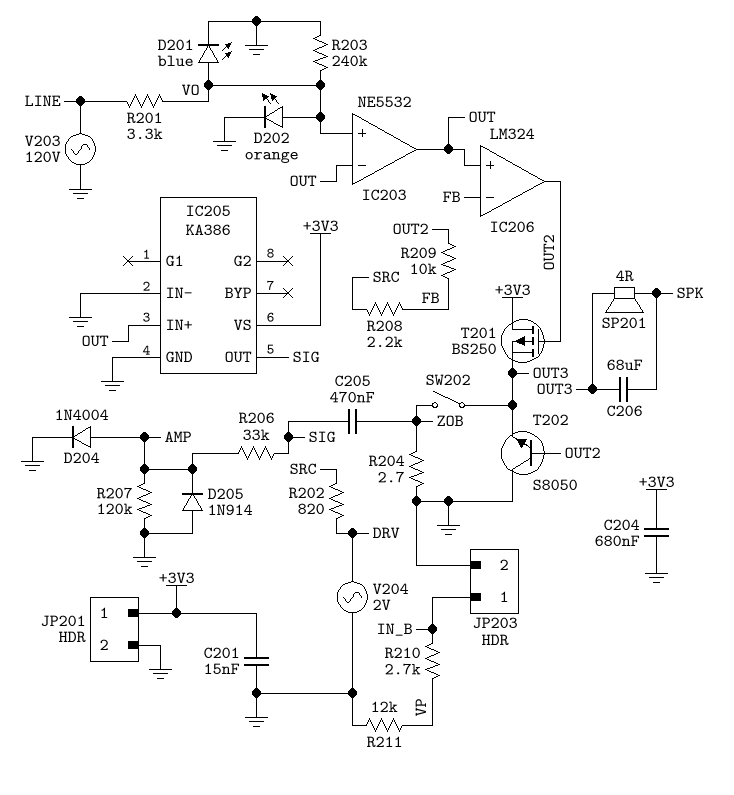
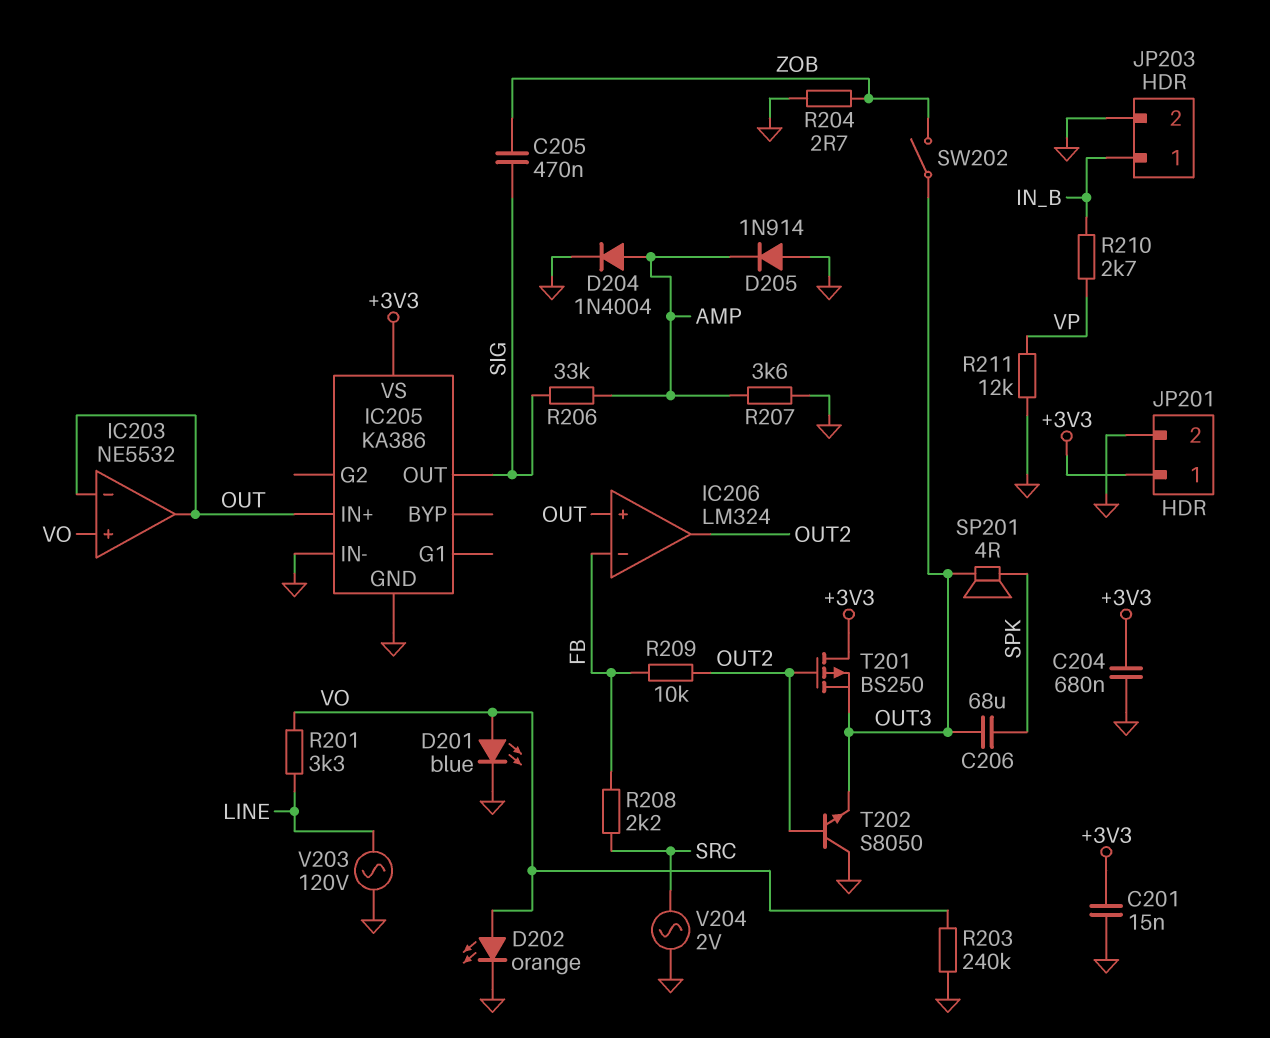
R202: 820 (DRV, SRC) -> none
R207: 120k (AMP, GND) -> 3.6k (AMP, GND)
V204: AC 2V (DRV, GND) -> AC 2V (GND, SRC)

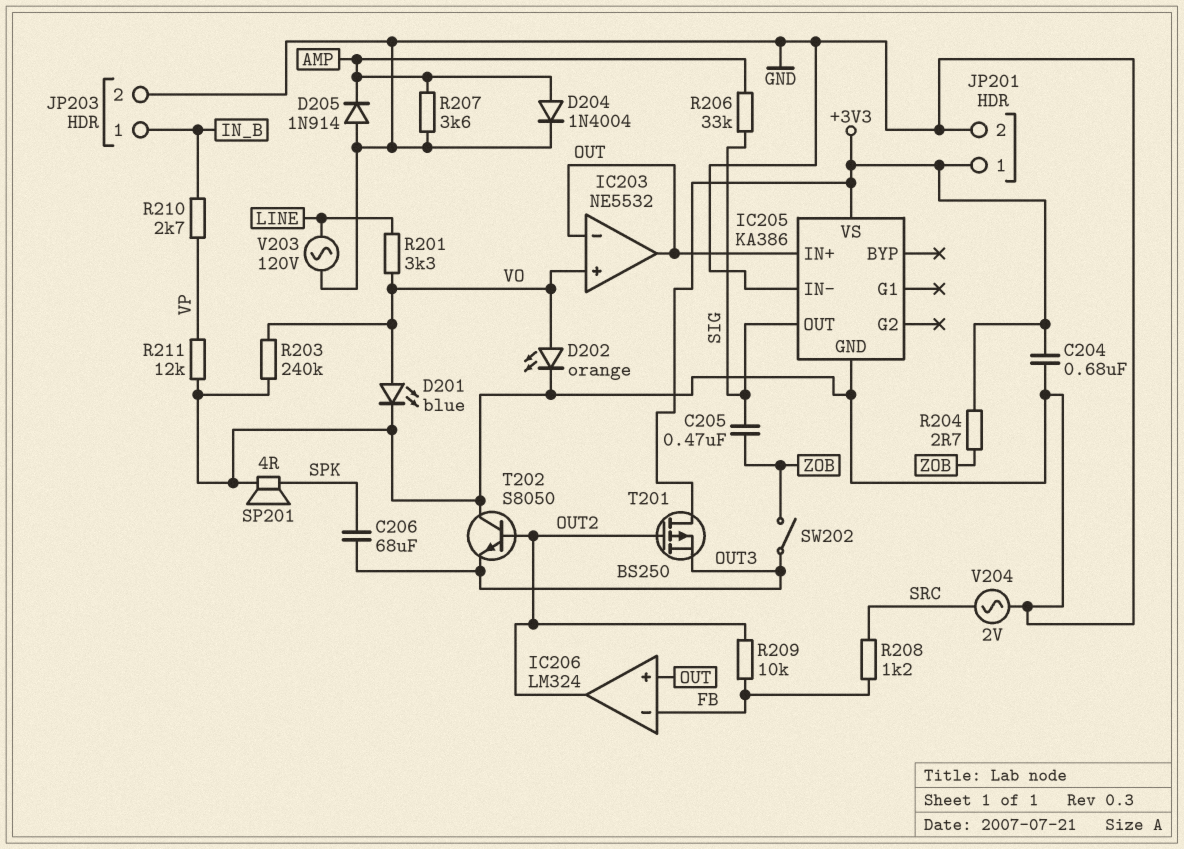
C201: 15nF (+3V3, GND) -> none
R204: 2.7 (GND, ZOB) -> 2.7 (+3V3, ZOB)
R208: 2.2k (FB, SRC) -> 1.2k (FB, SRC)
SP201: speaker 4R (OUT3, SPK) -> speaker 4R (GND, SPK)

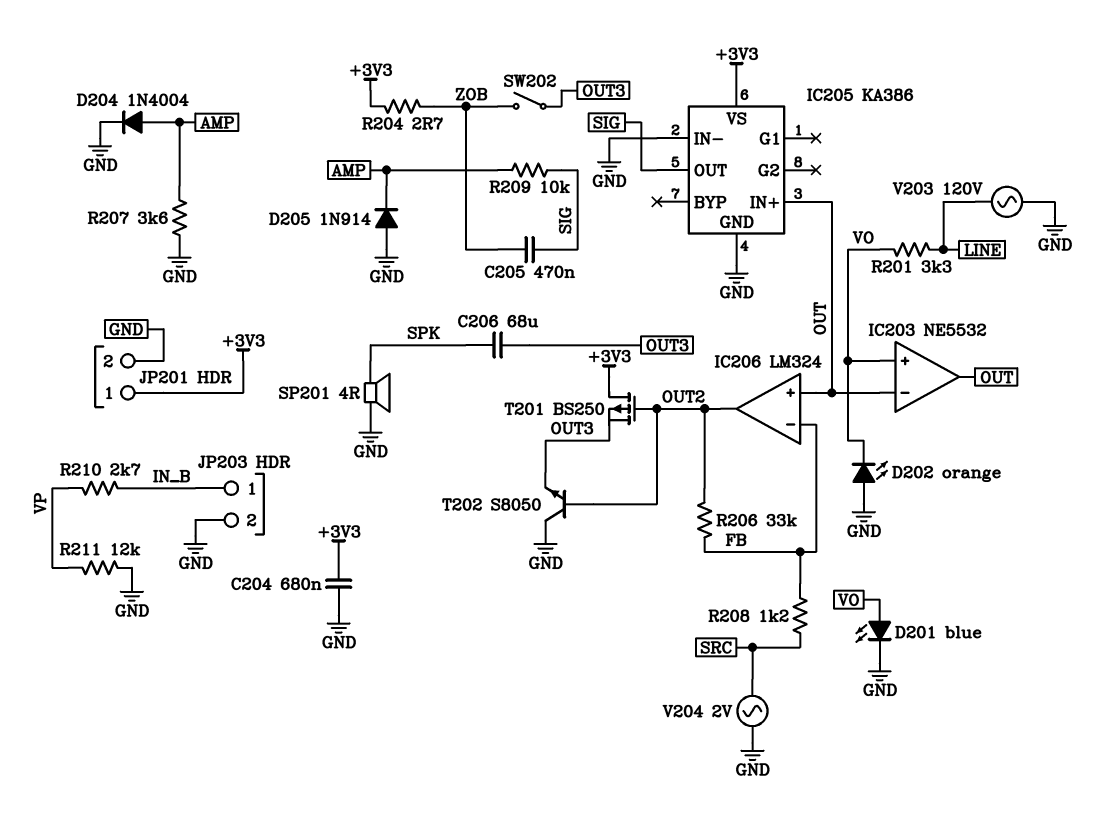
D202: LED orange (A VO, K GND) -> LED orange (A GND, K VO)
R203: 240k (GND, VO) -> none
R206: 33k (AMP, SIG) -> 33k (FB, OUT2)
R209: 10k (FB, OUT2) -> 10k (AMP, SIG)

